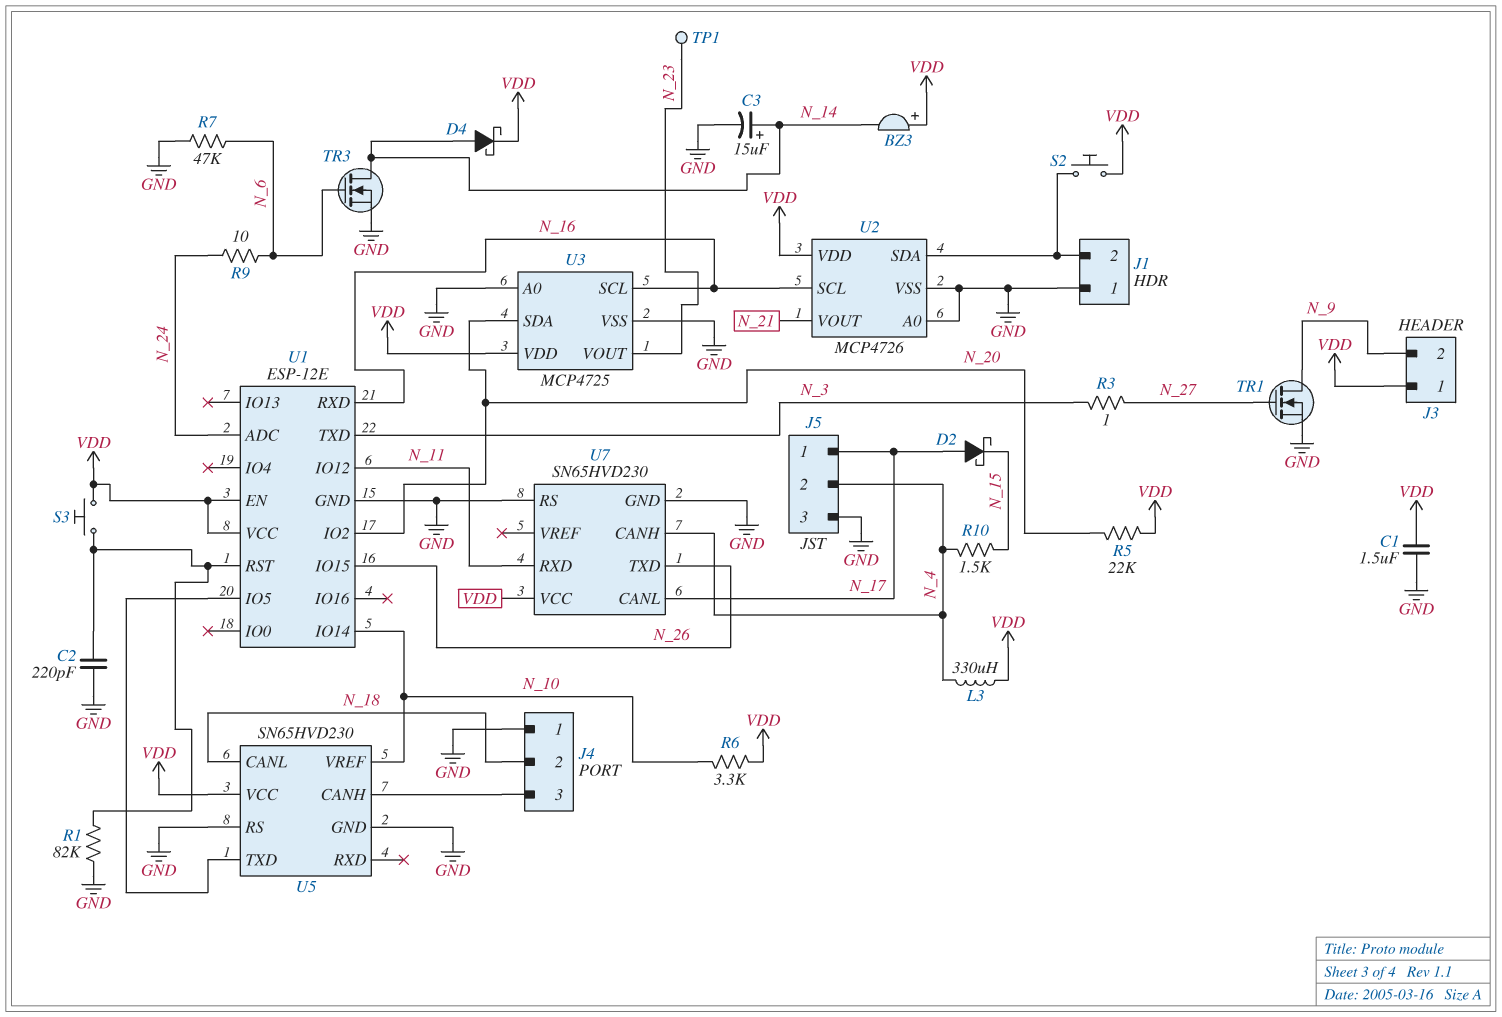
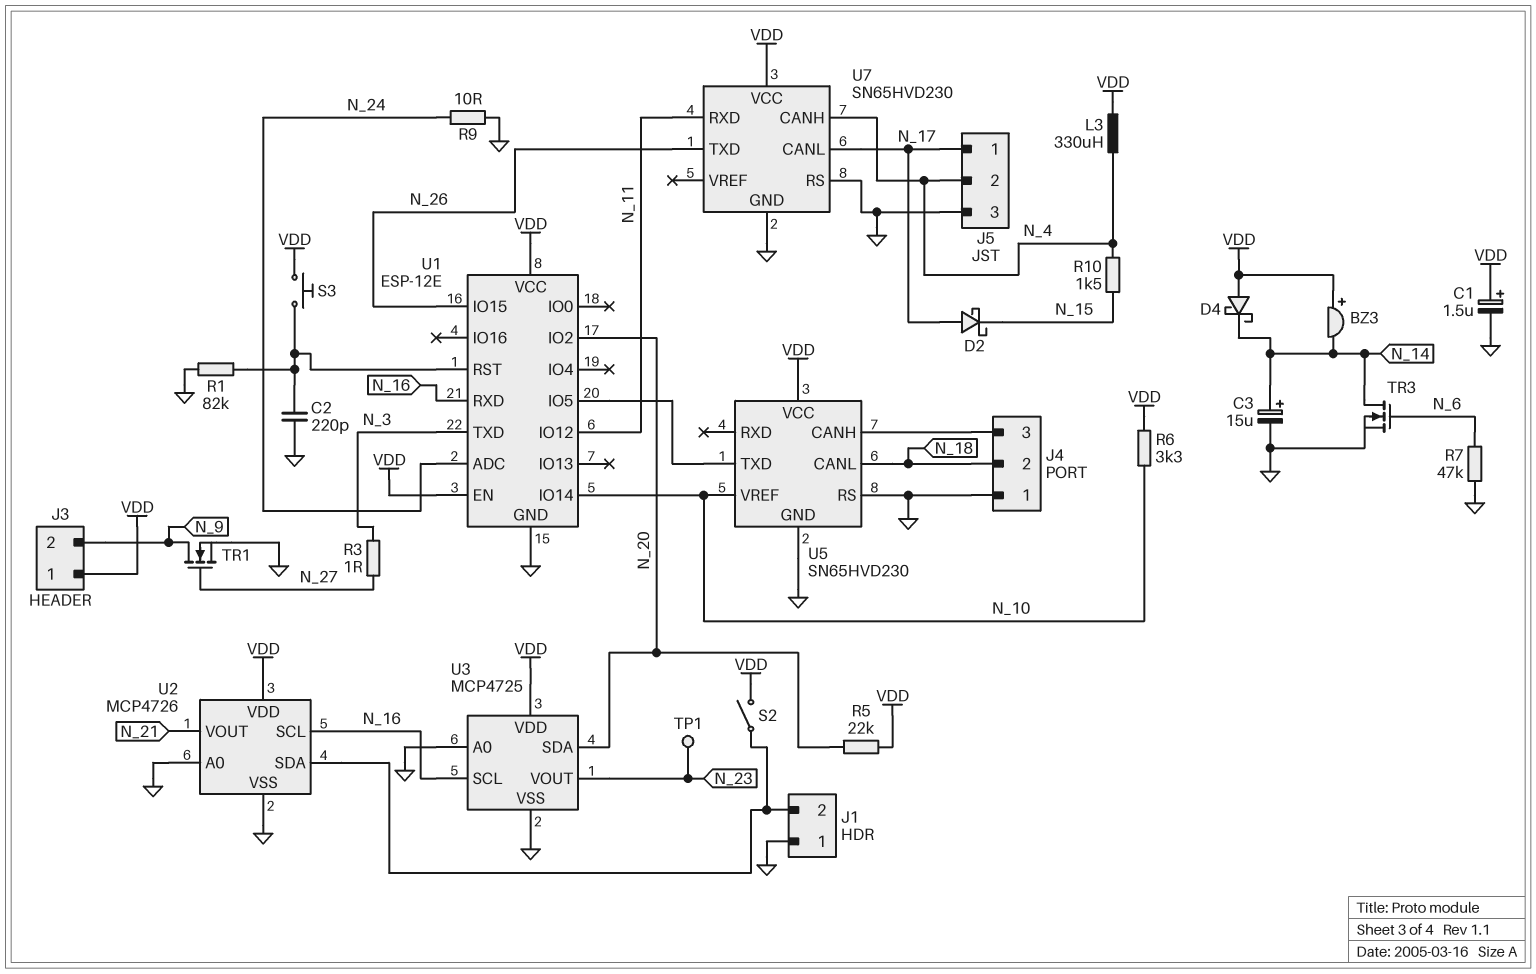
C1: 1.5uF (GND, VDD) -> 1.5uF (plus VDD, minus GND)
D4: schottky (A N_14, K VDD) -> schottky (A VDD, K N_14)
R9: 10 (N_6, N_24) -> 10 (GND, N_24)
S2: button (J1/2, VDD) -> switch (J1/2, VDD)

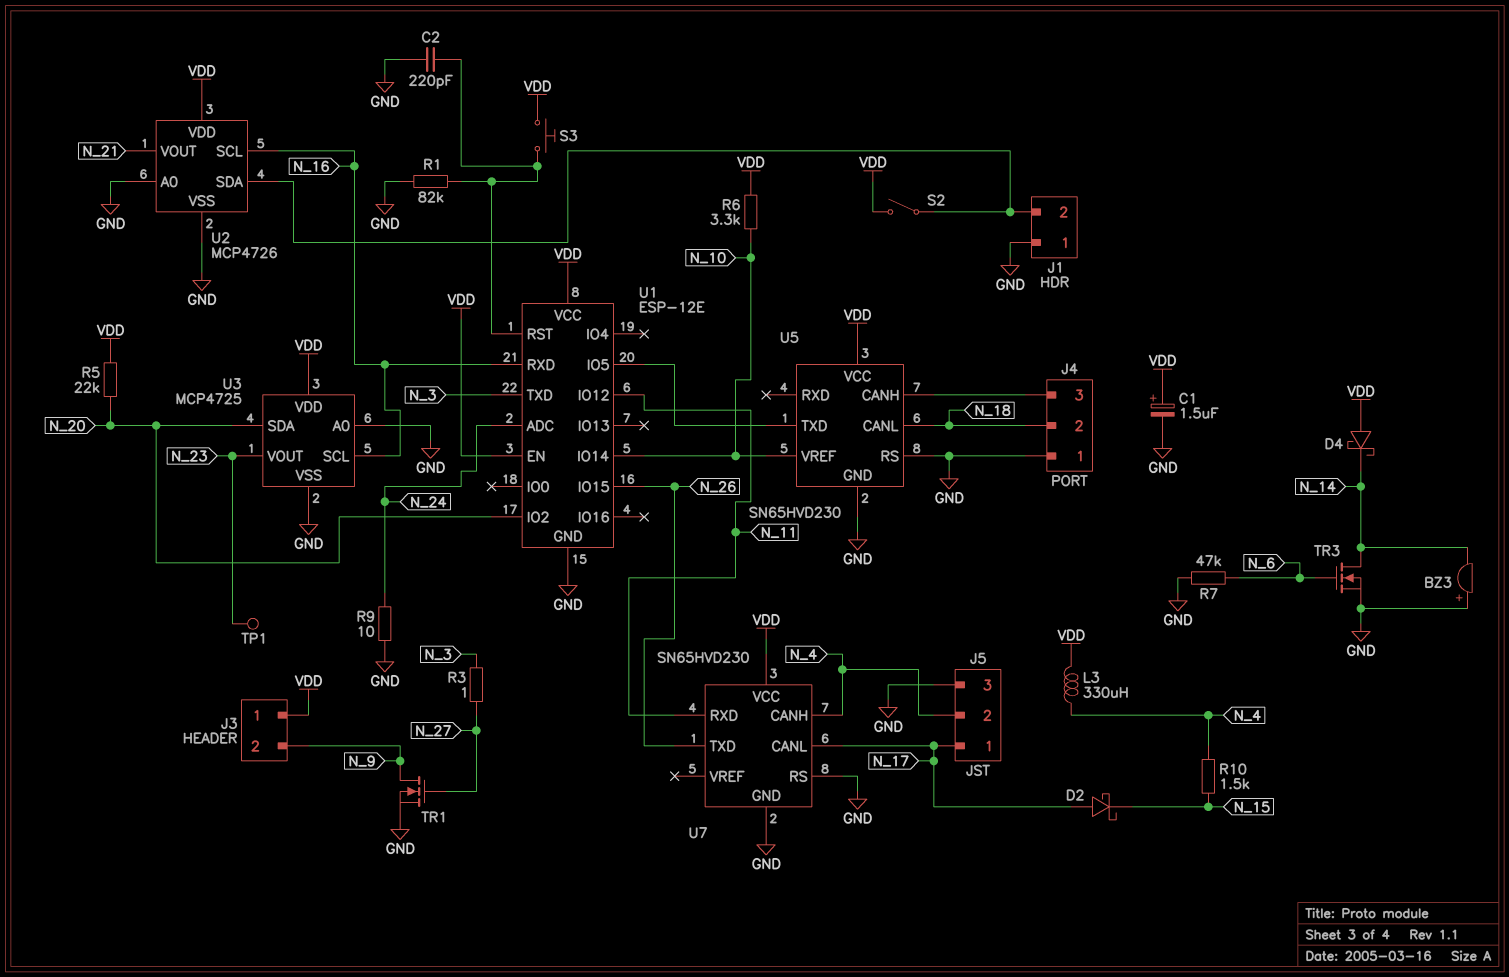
BZ3: buzzer (plus VDD, minus N_14) -> buzzer (plus GND, minus N_14)
C3: 15uF (plus N_14, minus GND) -> none

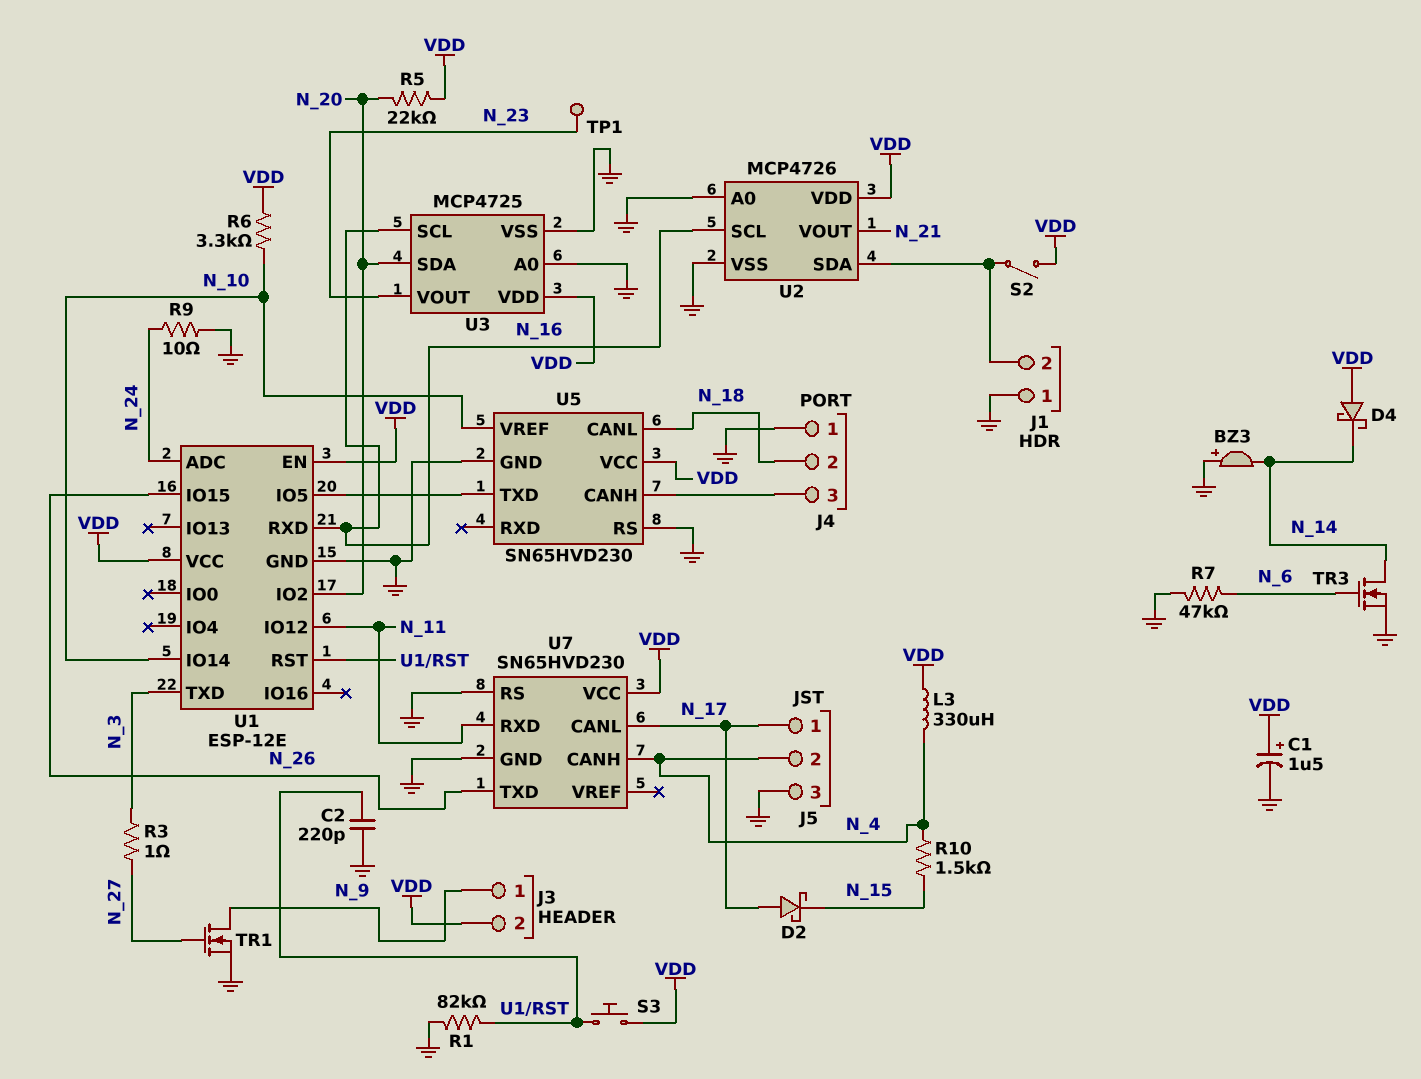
J3 pin 1: VDD -> N_9
J3 pin 2: N_9 -> VDD

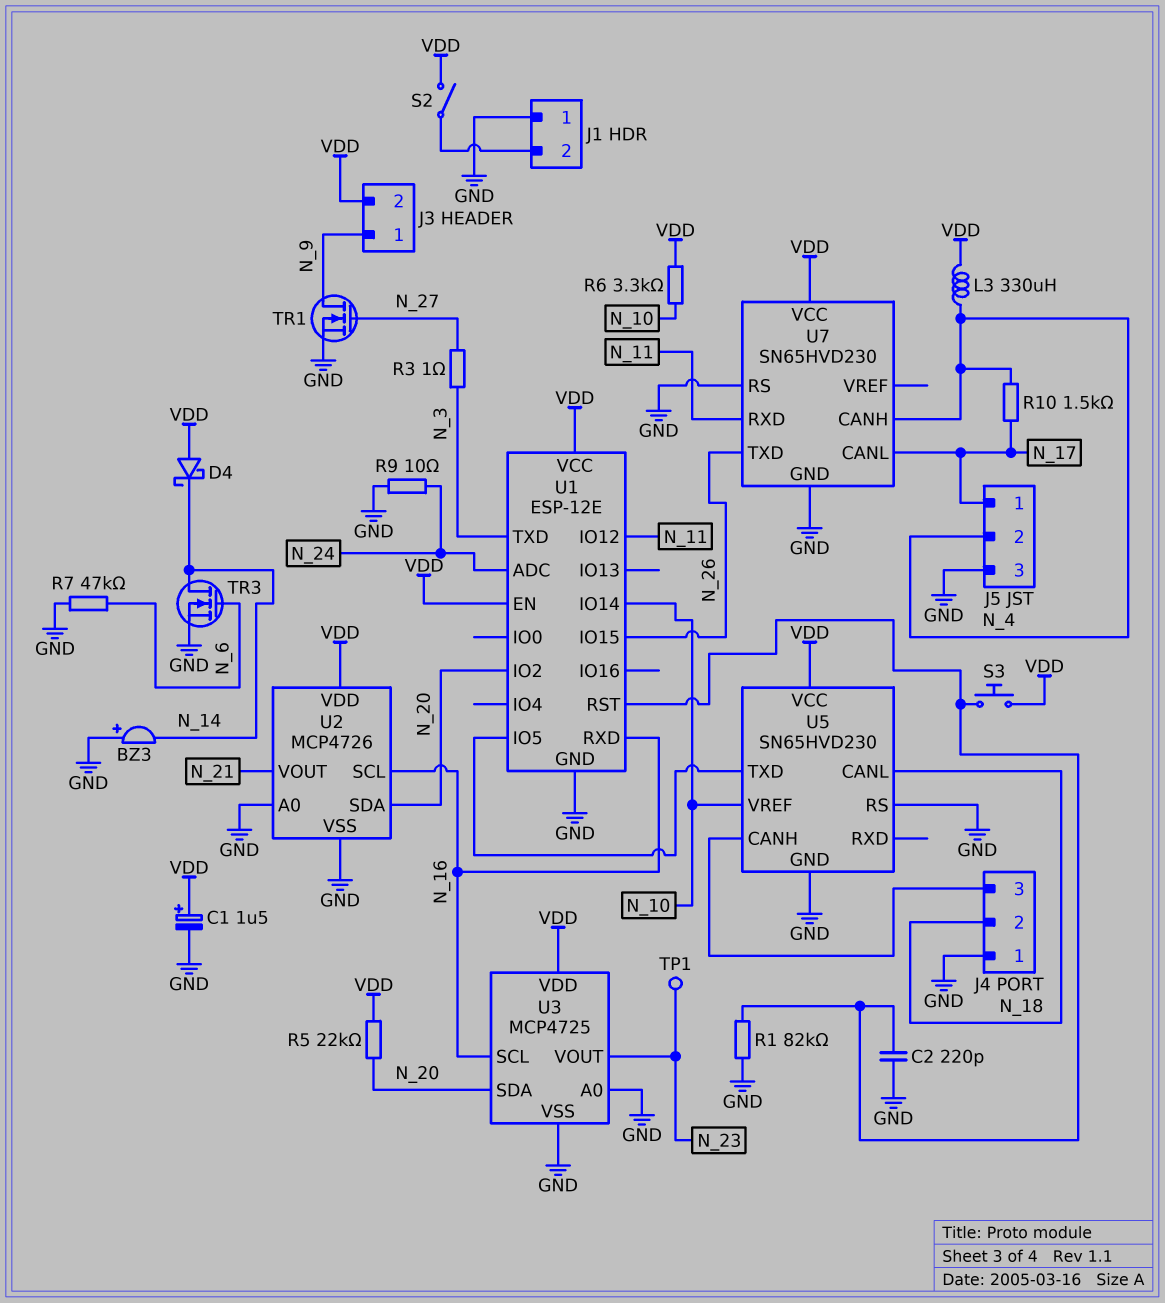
D2: schottky (A N_17, K N_15) -> none
R10: 1.5k (N_4, N_15) -> 1.5k (N_4, N_17)
U2 pin SDA: J1/2 -> N_20

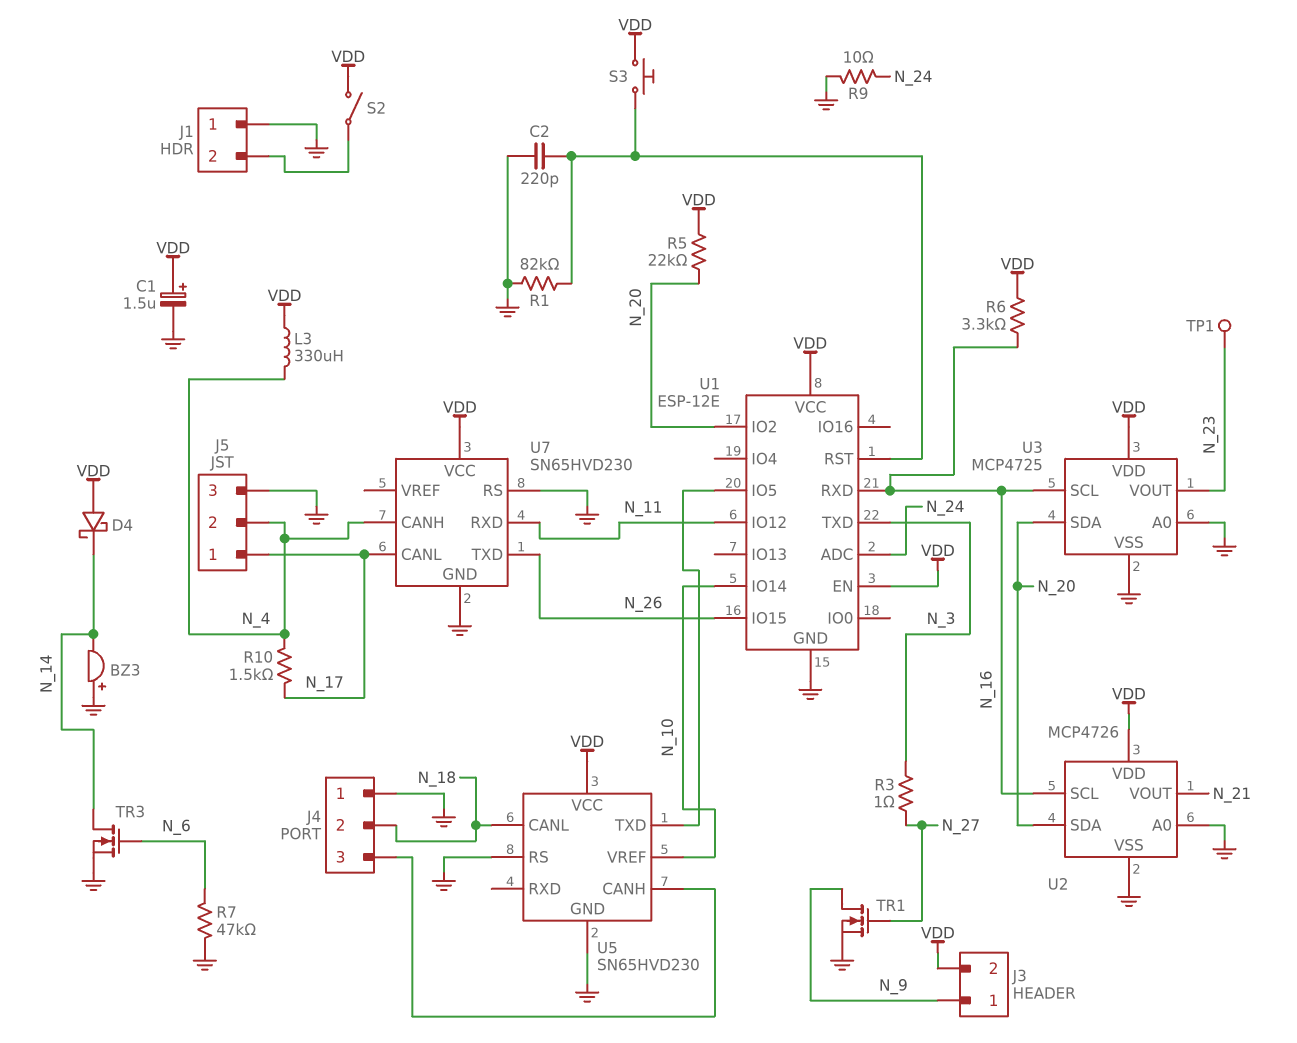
R6: 3.3k (N_10, VDD) -> 3.3k (N_16, VDD)

